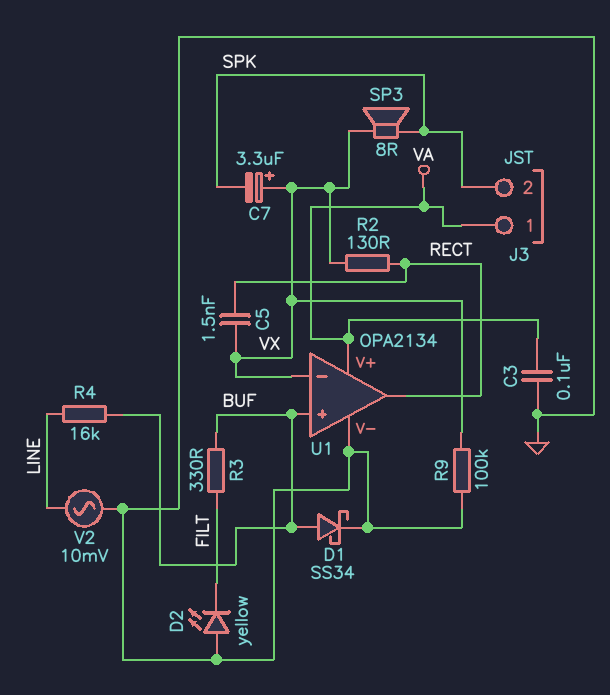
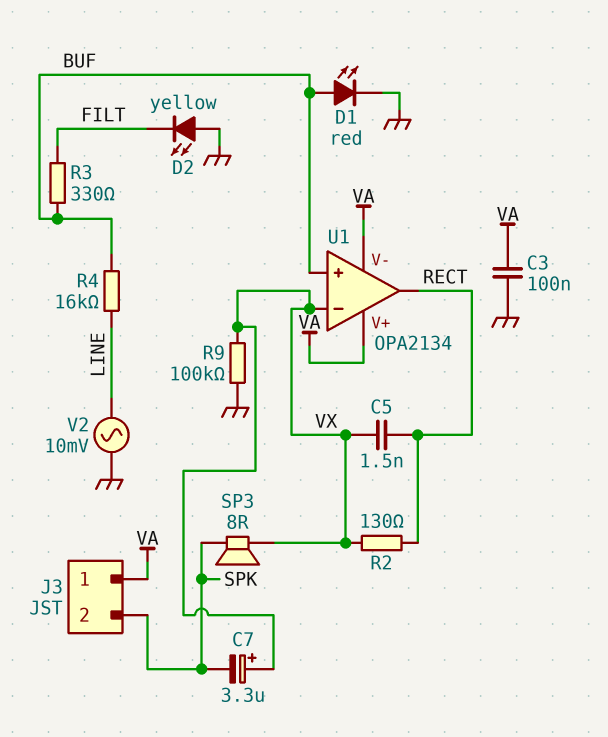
D1: schottky SS34 (A BUF, K GND) -> LED red (A BUF, K GND)
U1 pin V-: GND -> VA

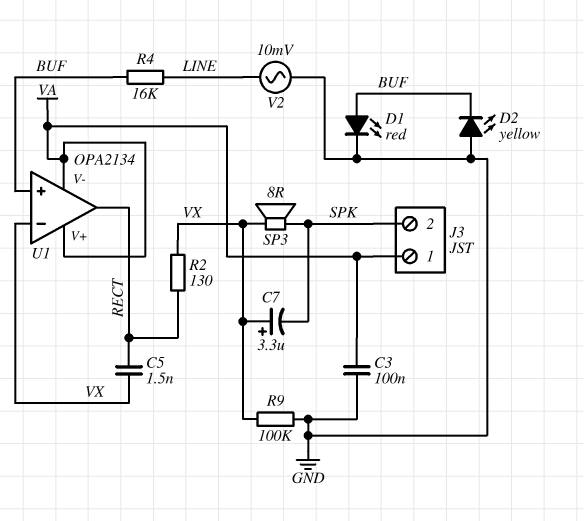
D2: LED yellow (A GND, K FILT) -> LED yellow (A GND, K BUF)
R3: 330 (BUF, FILT) -> none

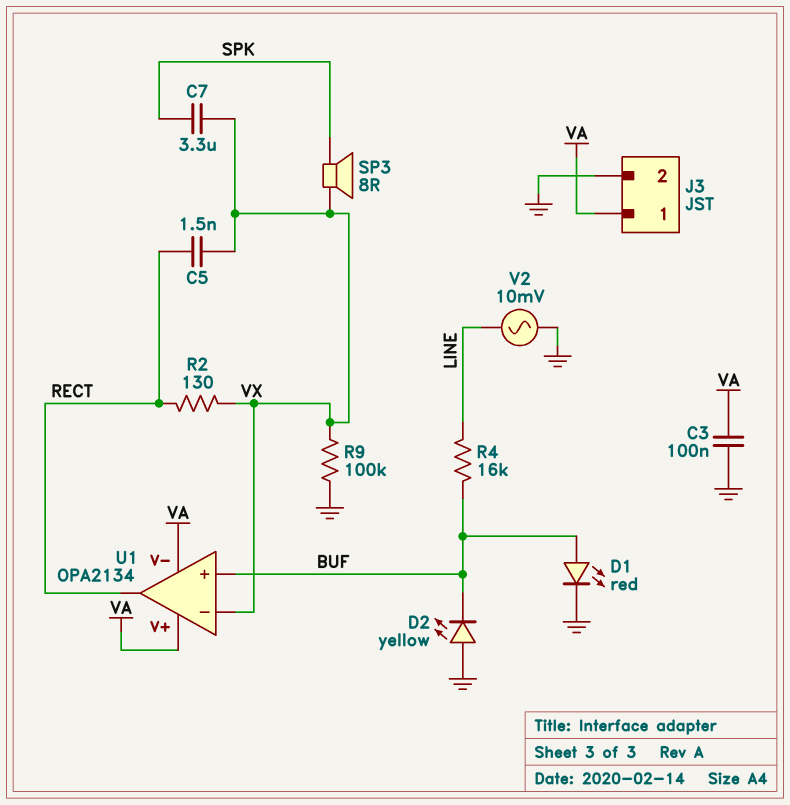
C7: 3.3uF (plus VX, minus SPK) -> 3.3uF (SPK, VX)
J3 pin 2: SPK -> GND

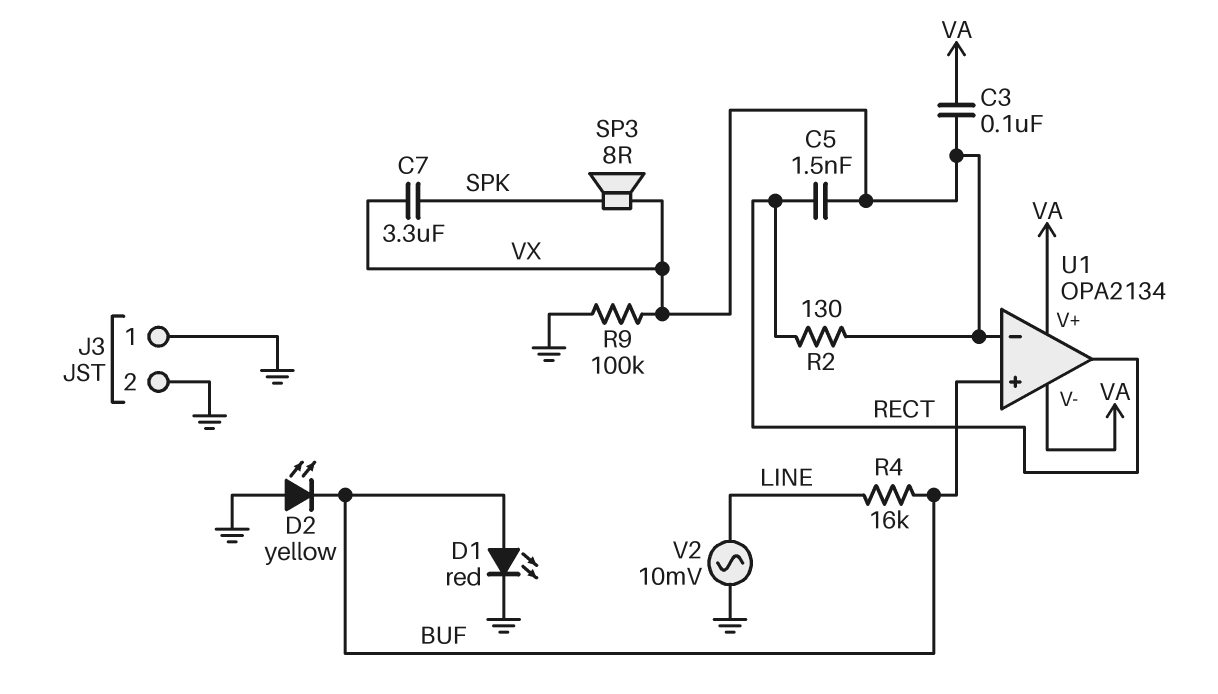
C3: 100nF (GND, VA) -> 100nF (VA, VX)
J3 pin 1: VA -> GND

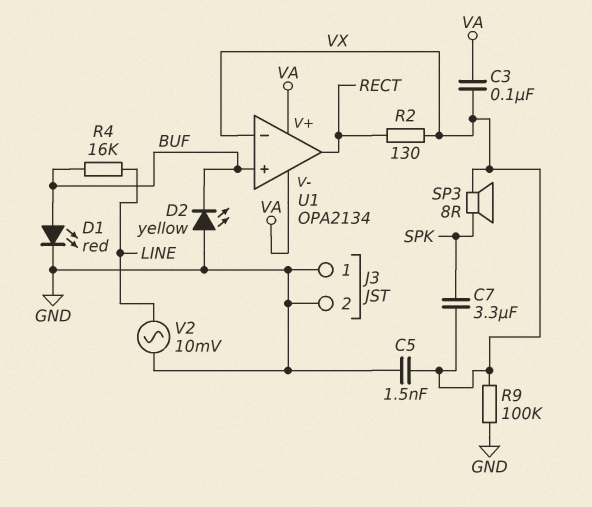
C5: 1.5nF (RECT, VX) -> 1.5nF (GND, VX)

